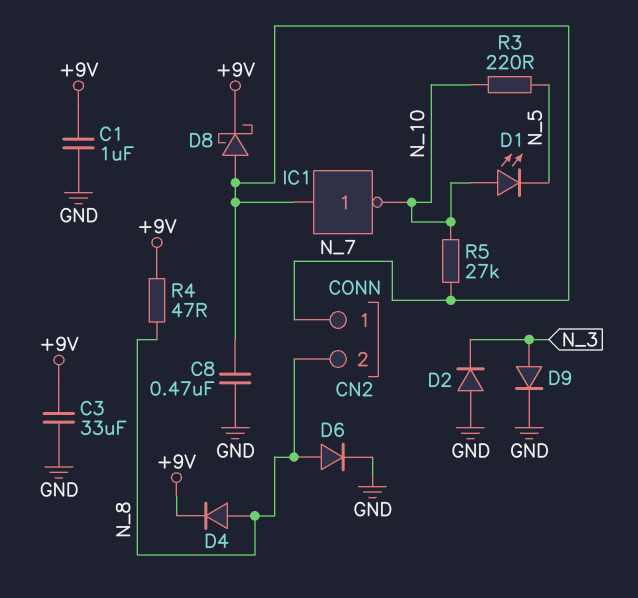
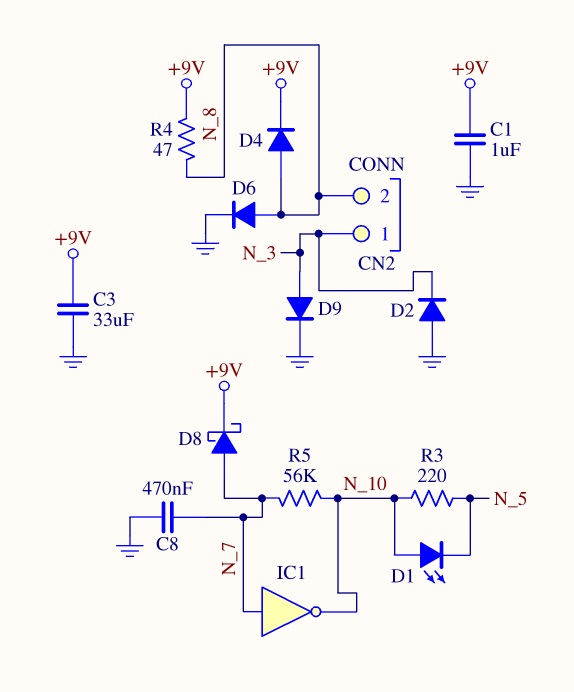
CN2 pin 1: N_7 -> N_3
R5: 27k (N_7, N_10) -> 56k (N_7, N_10)

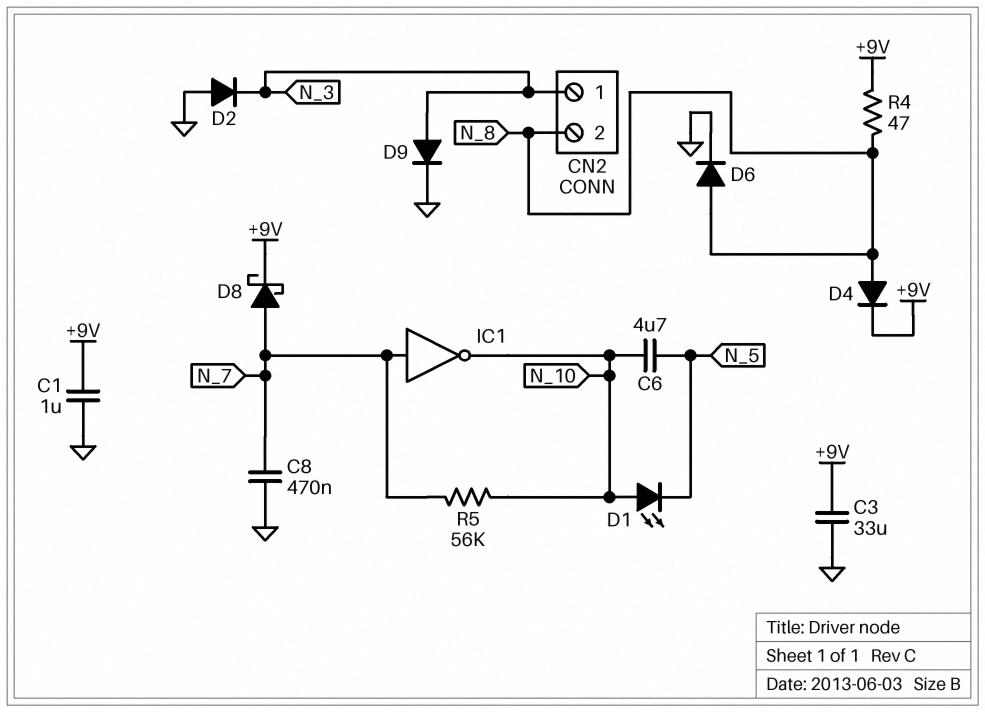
C6: none -> 4.7uF (N_5, N_10)
R3: 220 (N_5, N_10) -> none

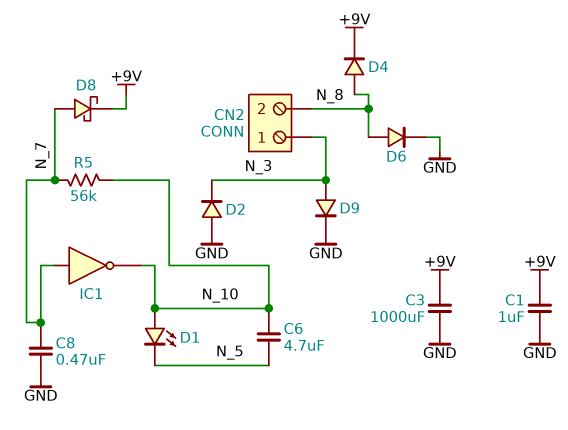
C3: 33uF (+9V, GND) -> 1000uF (+9V, GND)
R4: 47 (+9V, N_8) -> none

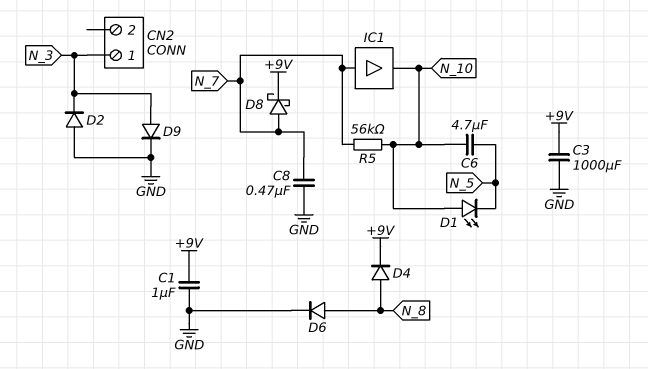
CN2 pin 2: N_8 -> none
IC1: NOT (in N_7, out N_10) -> buffer (in N_7, out N_10)

